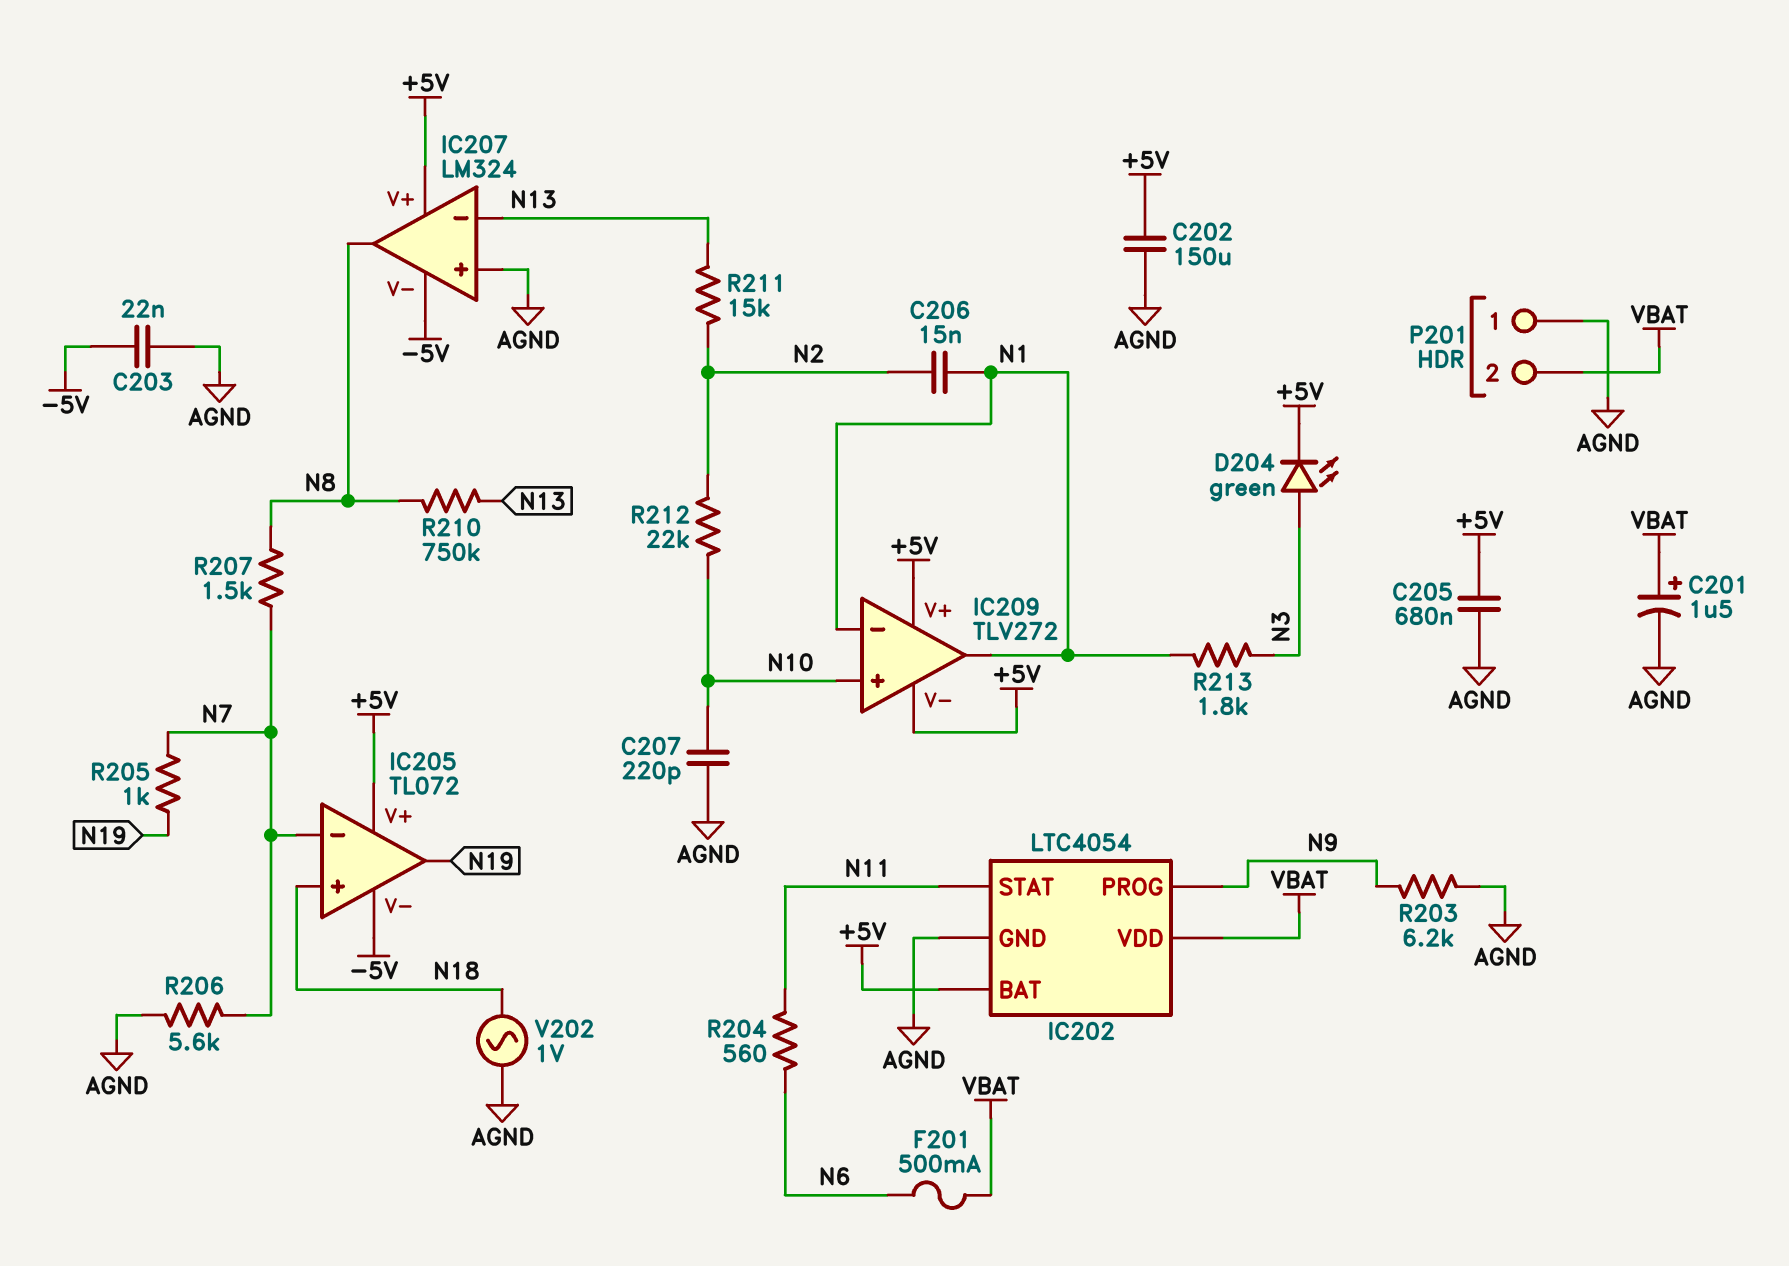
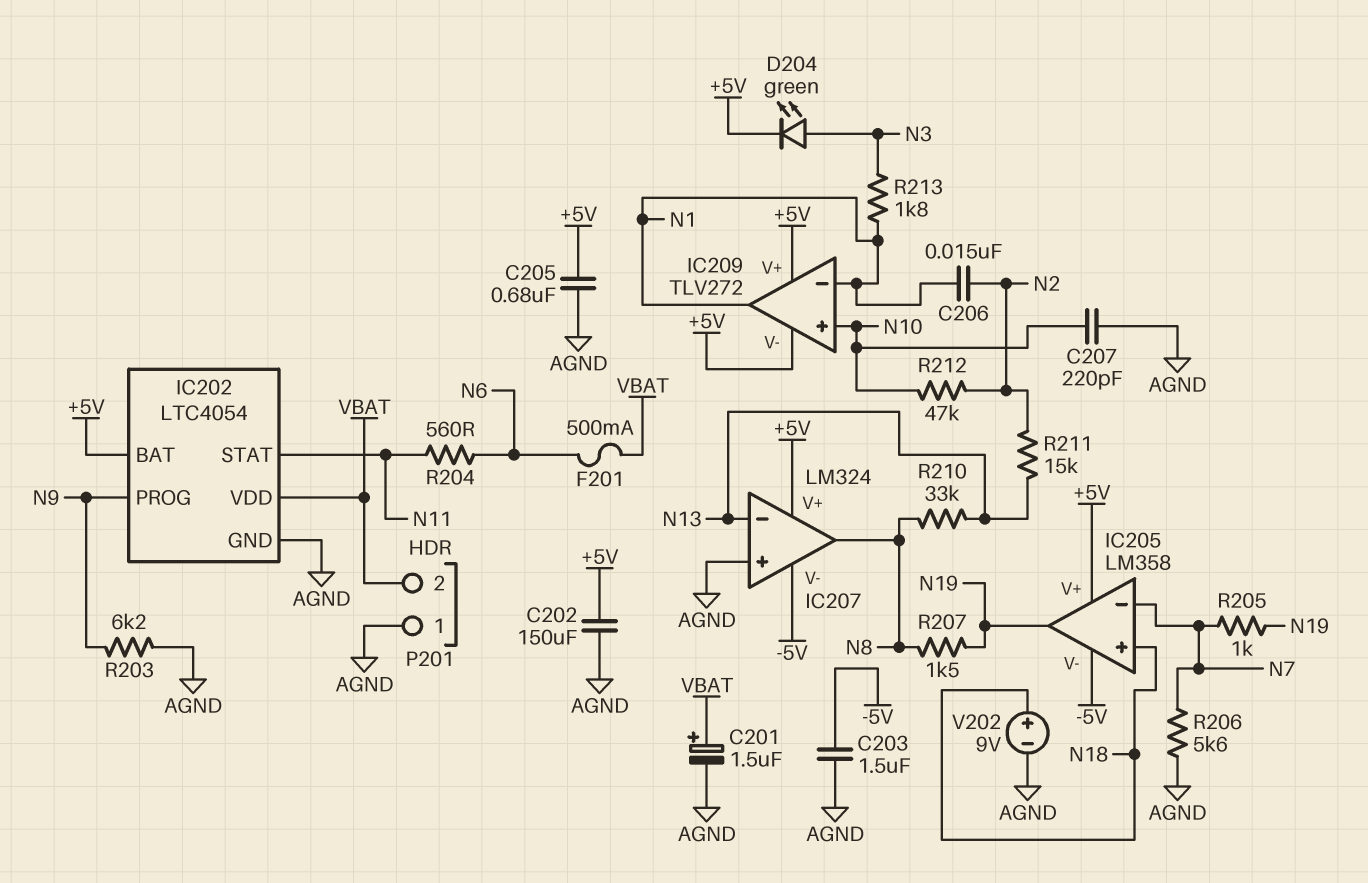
C203: 22nF (-5V, AGND) -> 1.5uF (-5V, AGND)
IC205: TL072 -> LM358
R207: 1.5k (N7, N8) -> 1.5k (N8, N19)
R210: 750k (N8, N13) -> 33k (N8, N13)
R212: 22k (N2, N10) -> 47k (N2, N10)
V202: AC 1V (AGND, N18) -> 9V (plus N18, minus AGND)

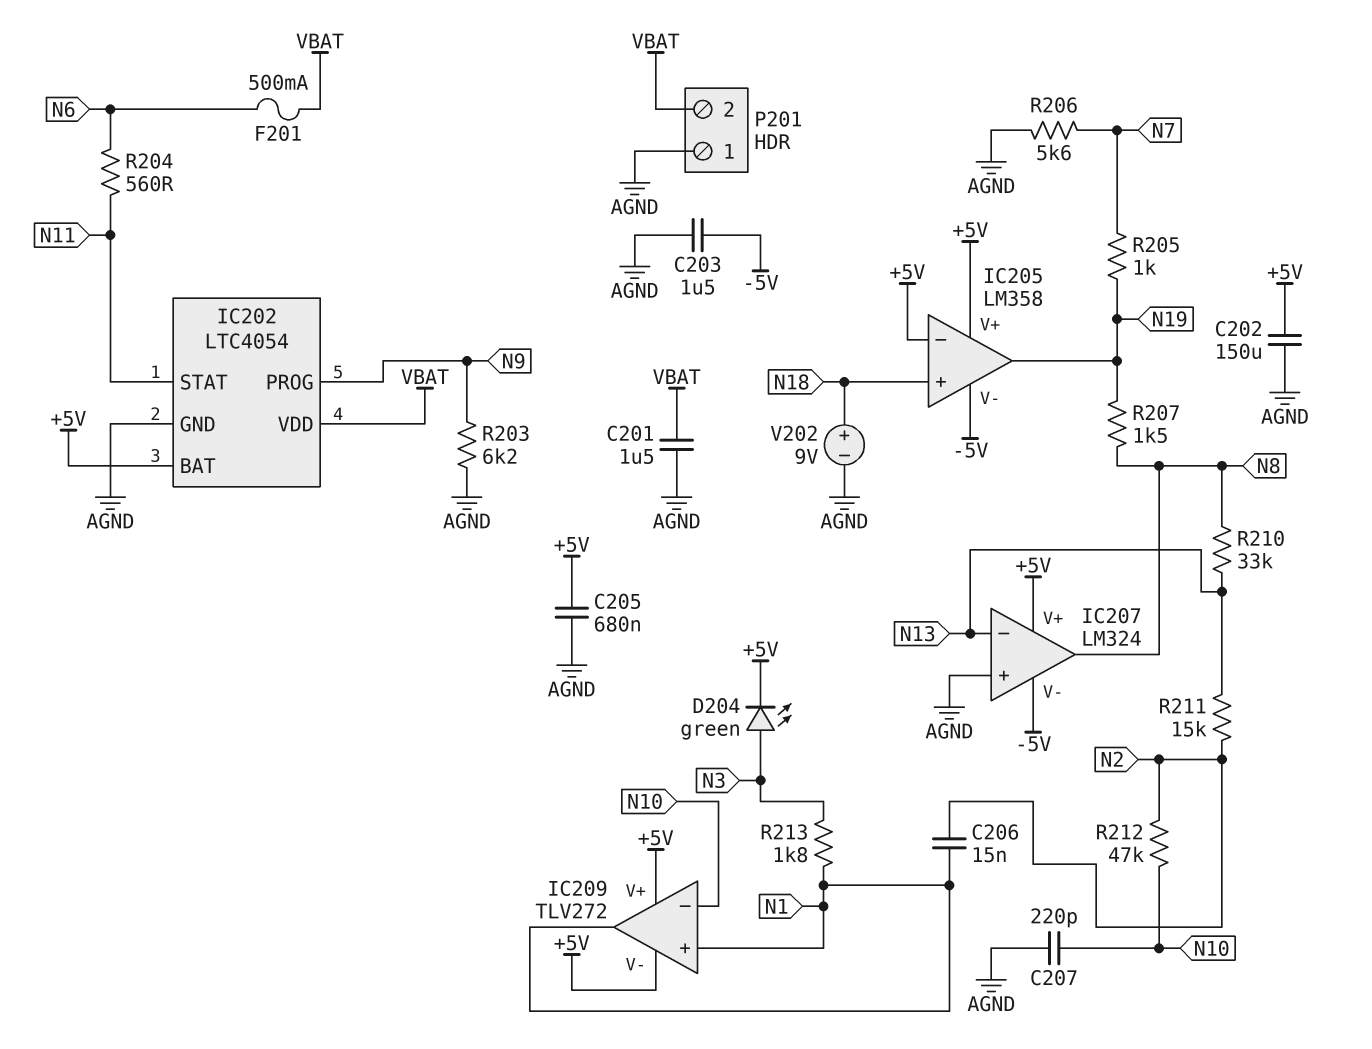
C201: 1.5uF (plus VBAT, minus AGND) -> 1.5uF (AGND, VBAT)
IC205 pin in-: N7 -> +5V
IC209 pin in+: N10 -> N1
IC209 pin in-: N1 -> N10

